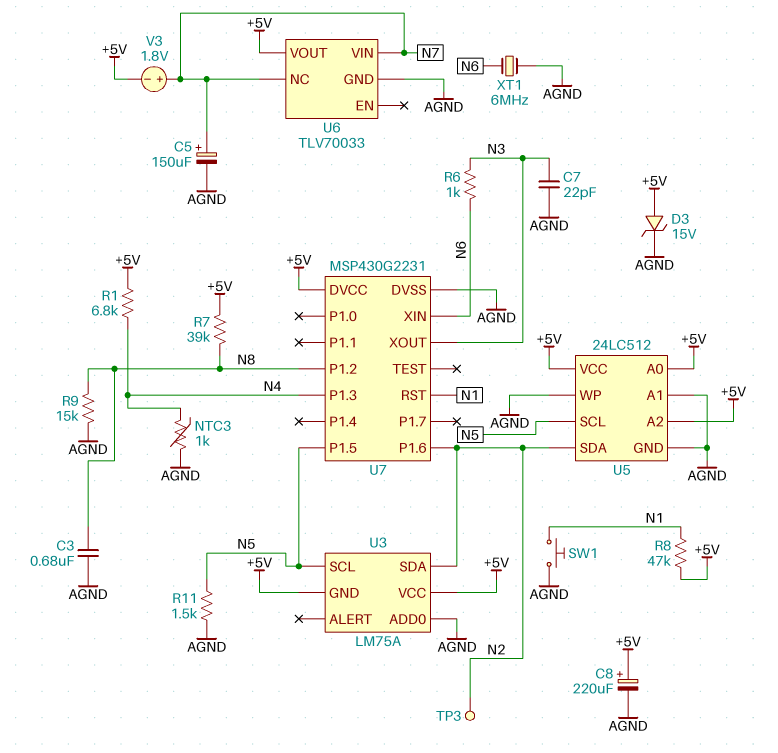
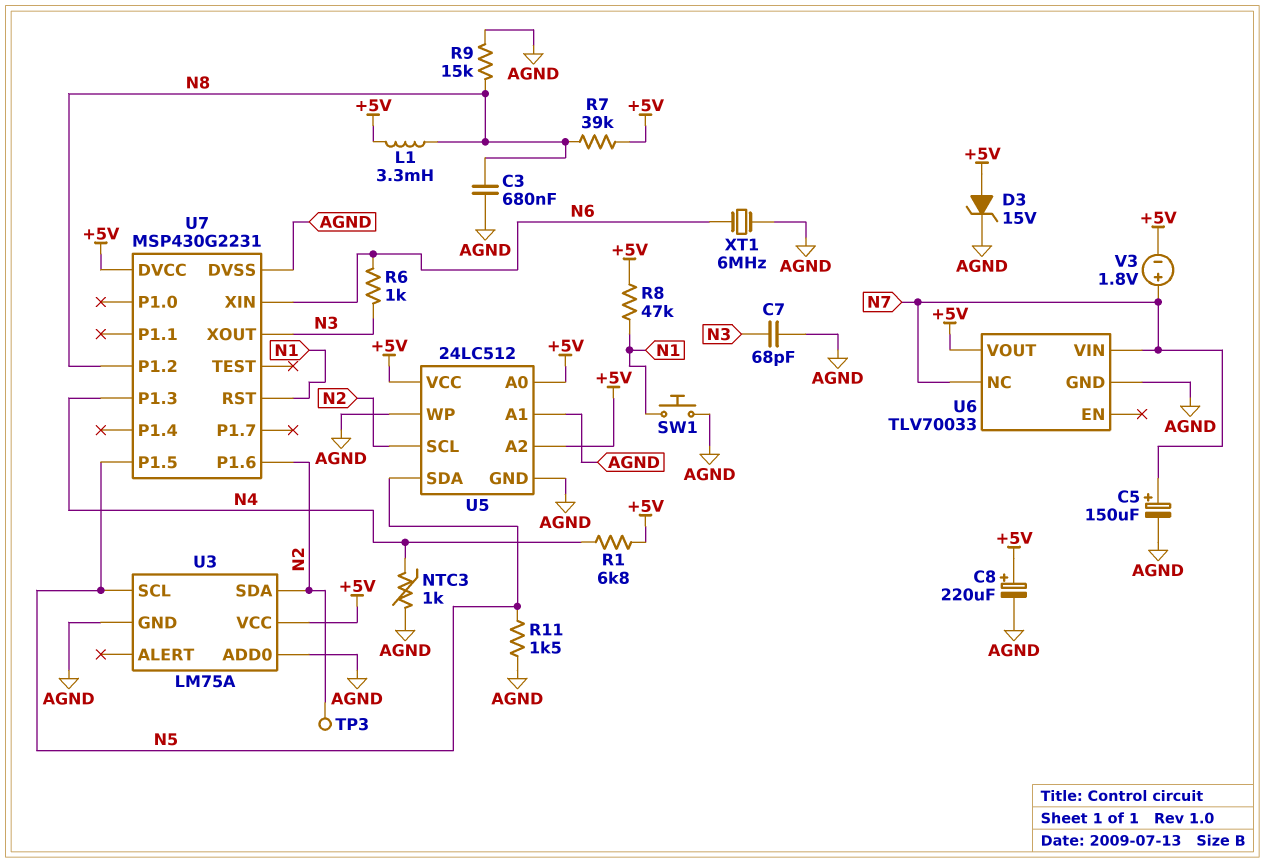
C7: 22pF (AGND, N3) -> 68pF (AGND, N3)
L1: none -> 3.3mH (+5V, N8)
U3 pin GND: +5V -> AGND
U5 pin SCL: N5 -> N2
U5 pin SDA: N2 -> N5

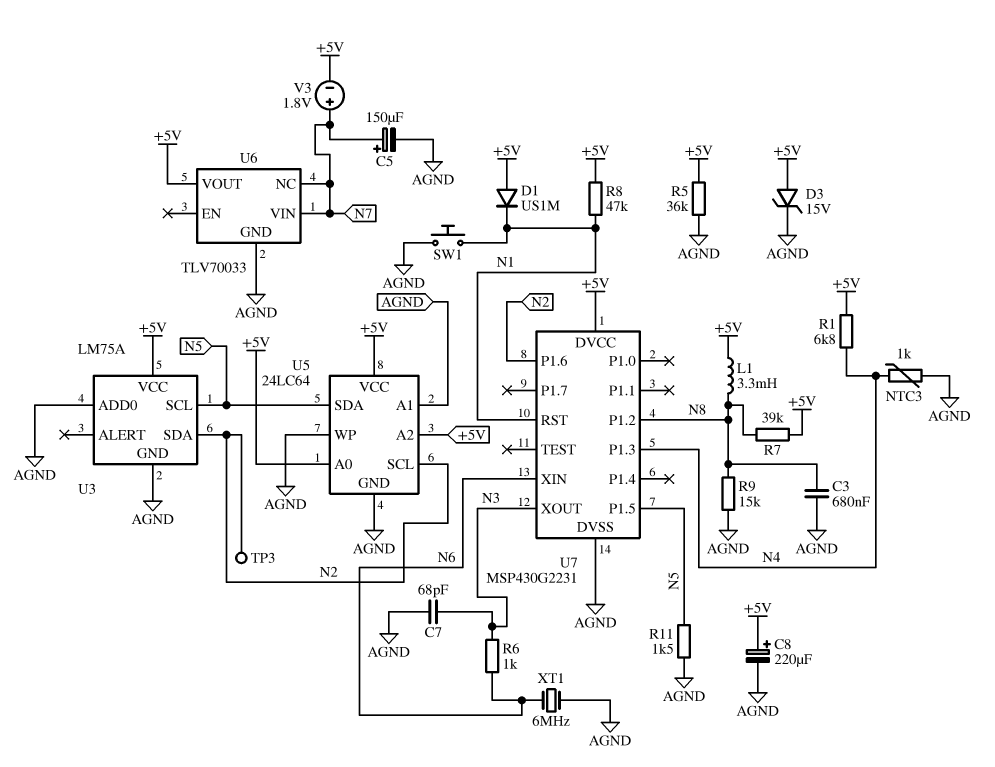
D1: none -> diode US1M (A +5V, K N1)
R5: none -> 36k (+5V, AGND)
U5: 24LC512 -> 24LC64

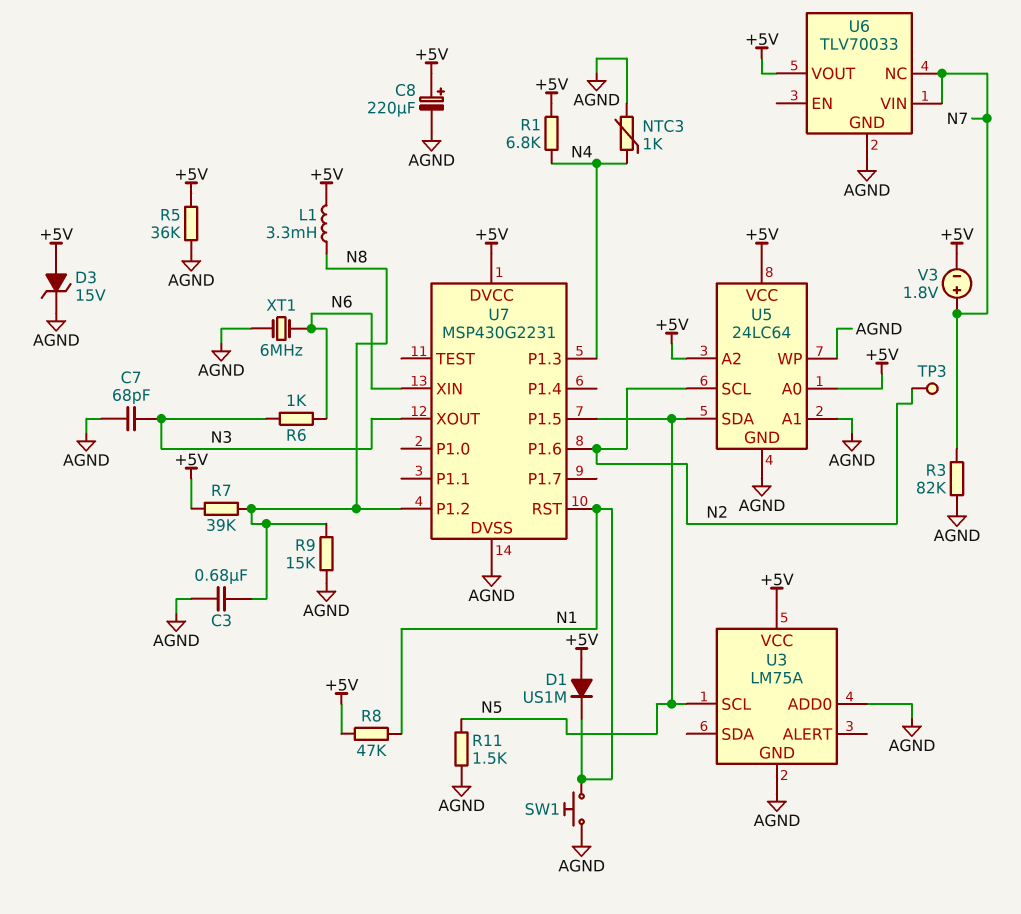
C5: 150uF (plus N7, minus AGND) -> none
R3: none -> 82k (AGND, N7)
U3 pin SDA: N2 -> none

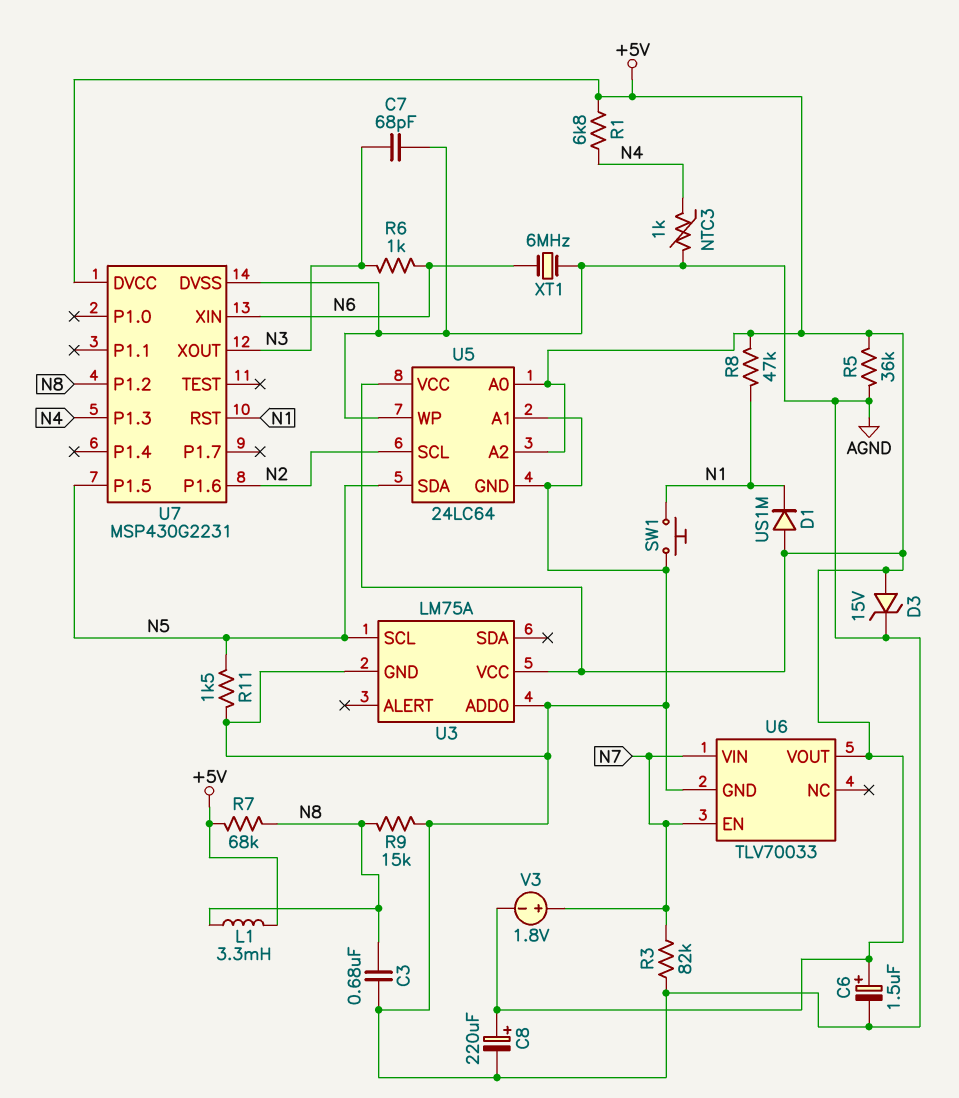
C6: none -> 1.5uF (plus +5V, minus AGND)
R7: 39k (+5V, N8) -> 68k (+5V, N8)
TP3: test point (N2) -> none
U6 pin EN: none -> N7
U6 pin NC: N7 -> none

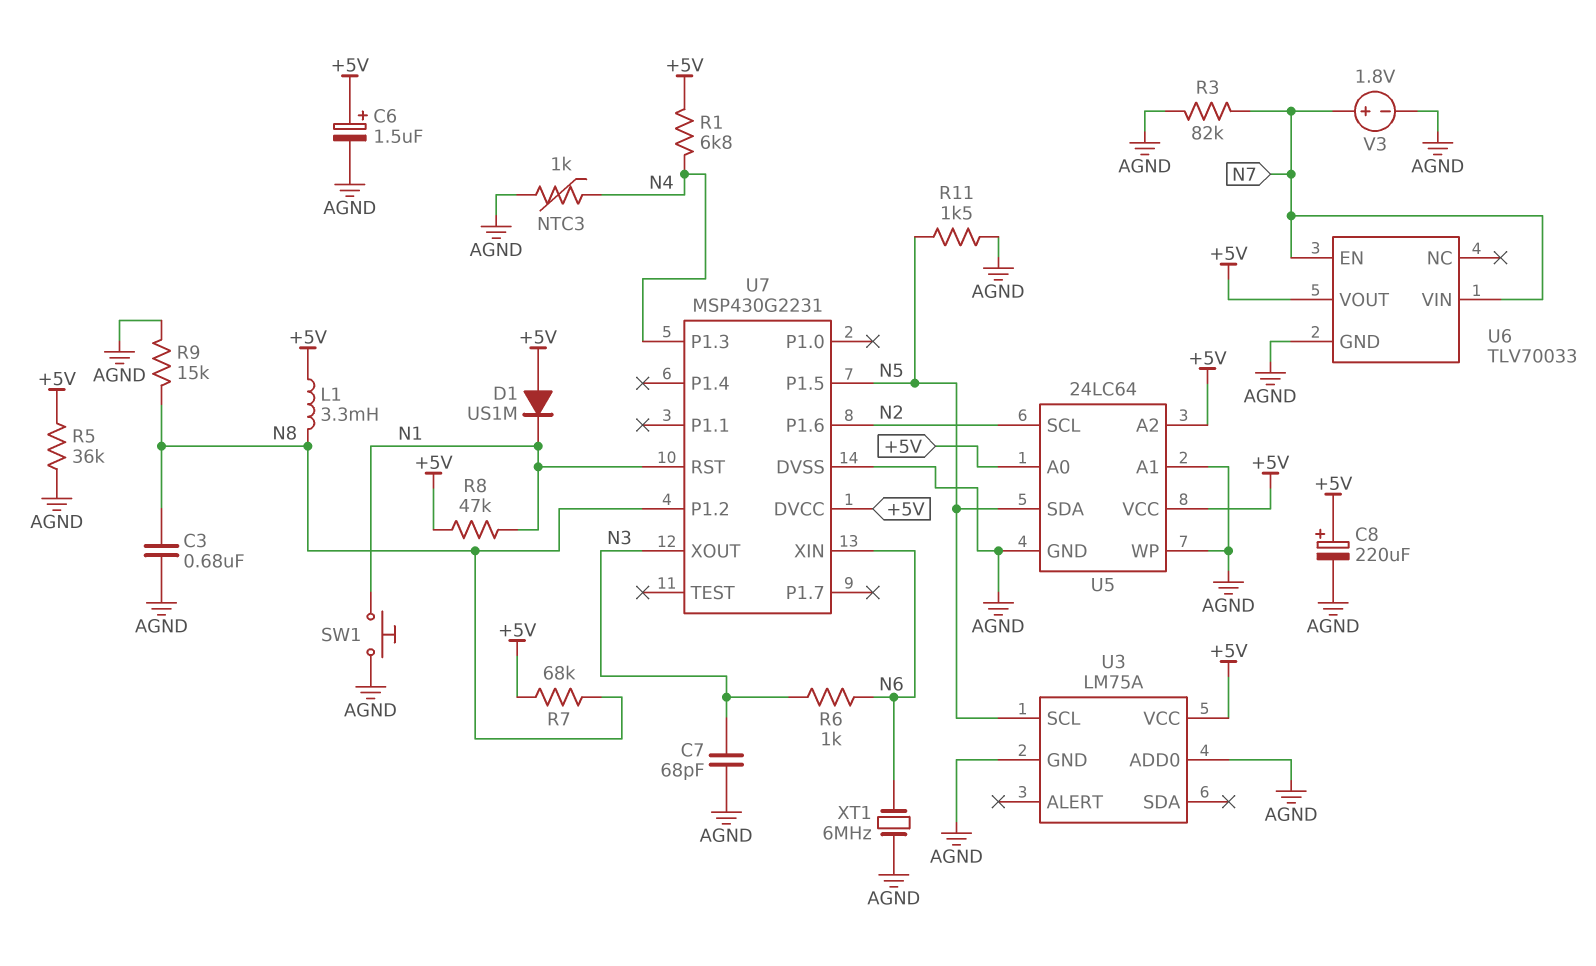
D3: zener 15V (A +5V, K AGND) -> none
V3: 1.8V (plus N7, minus +5V) -> 1.8V (plus N7, minus AGND)

